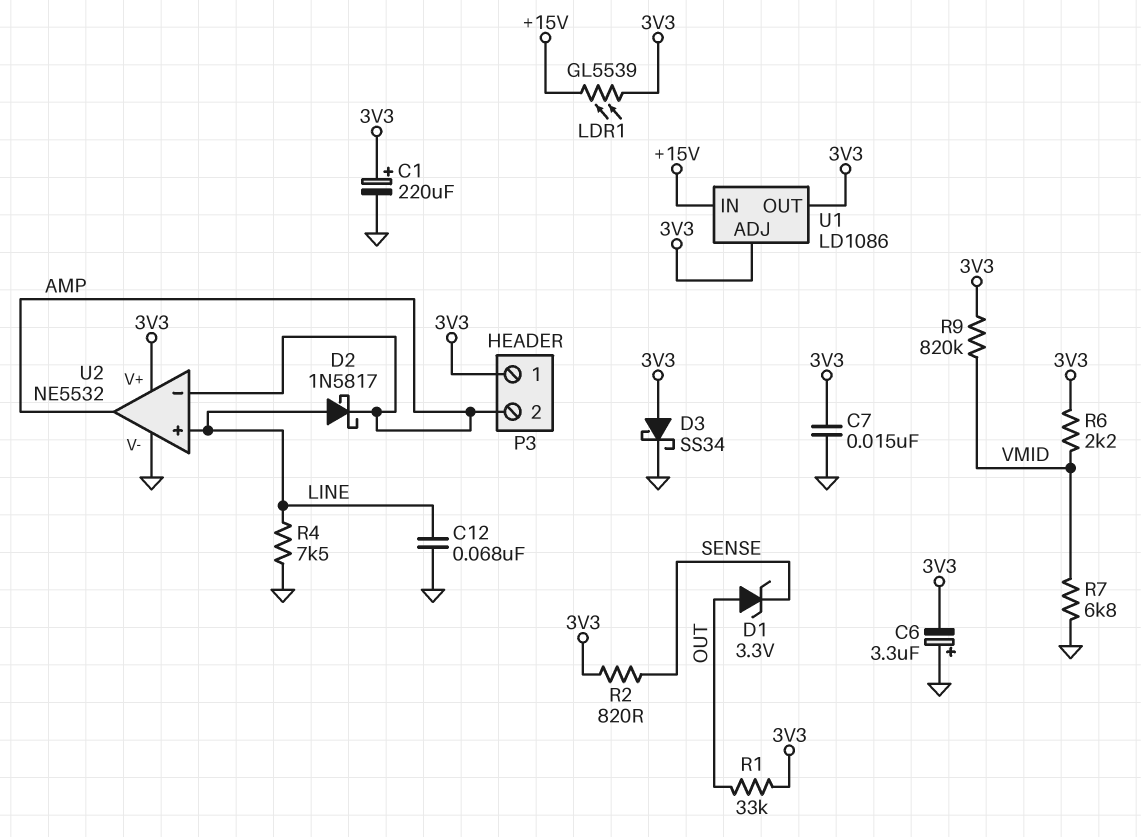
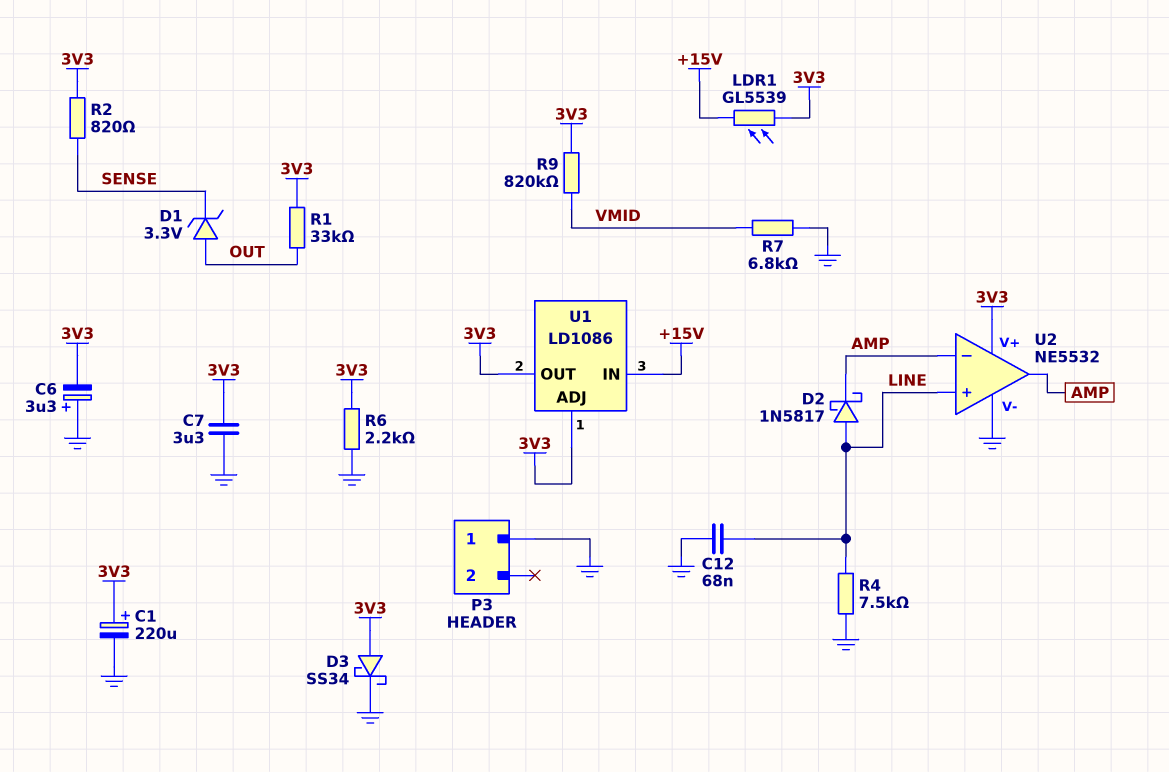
C7: 15nF (3V3, GND) -> 3.3uF (3V3, GND)
P3 pin 1: 3V3 -> GND
P3 pin 2: AMP -> none
R6: 2.2k (3V3, VMID) -> 2.2k (3V3, GND)

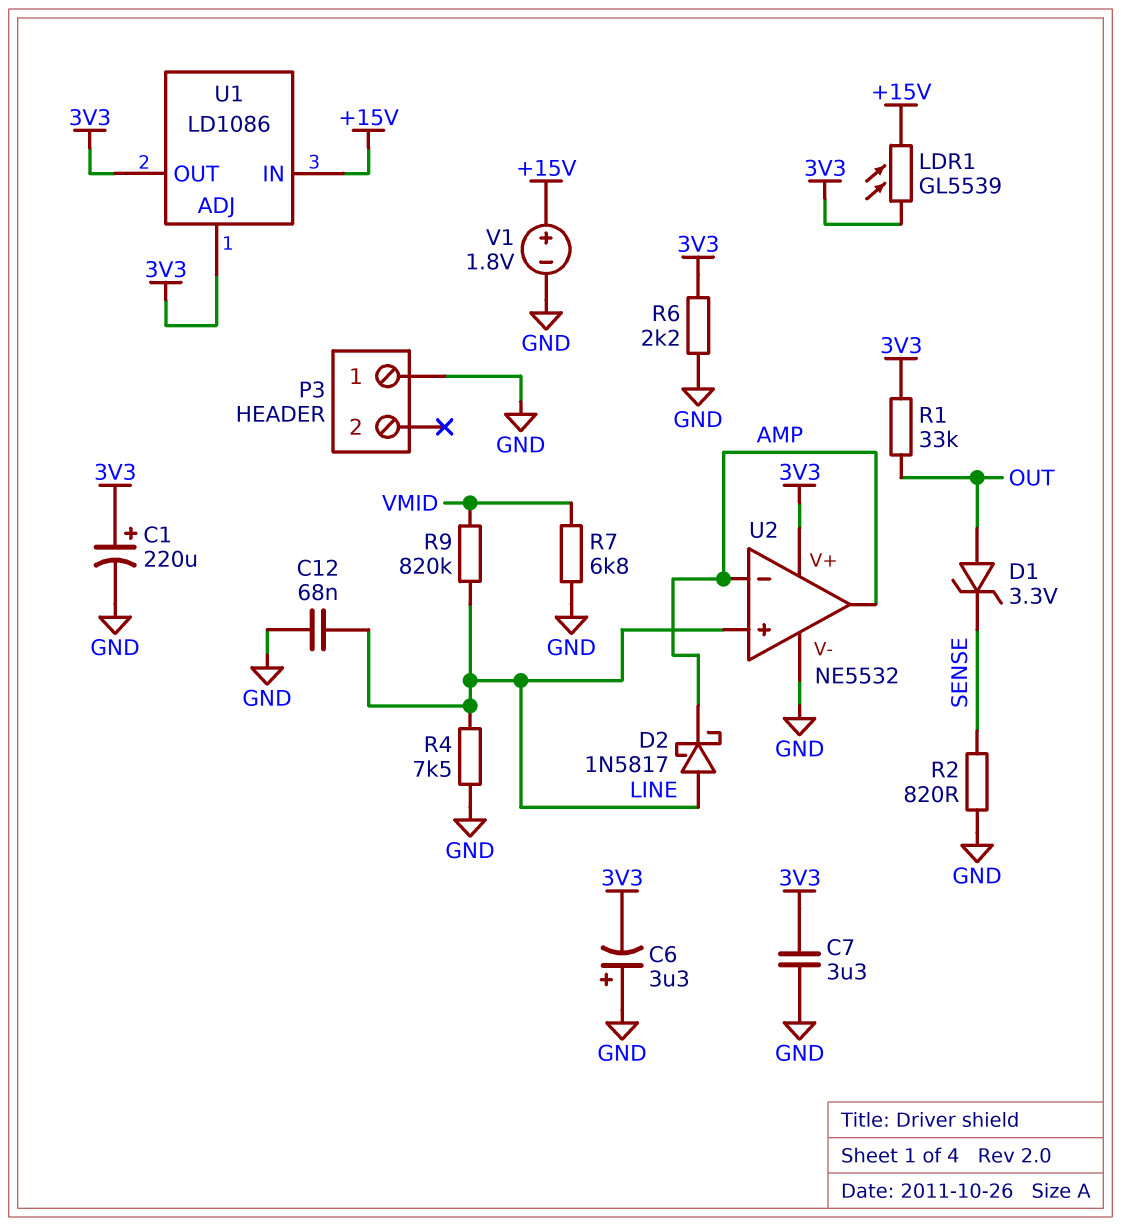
D3: schottky SS34 (A 3V3, K GND) -> none
R2: 820 (3V3, SENSE) -> 820 (GND, SENSE)
R9: 820k (3V3, VMID) -> 820k (LINE, VMID)
V1: none -> 1.8V (plus +15V, minus GND)

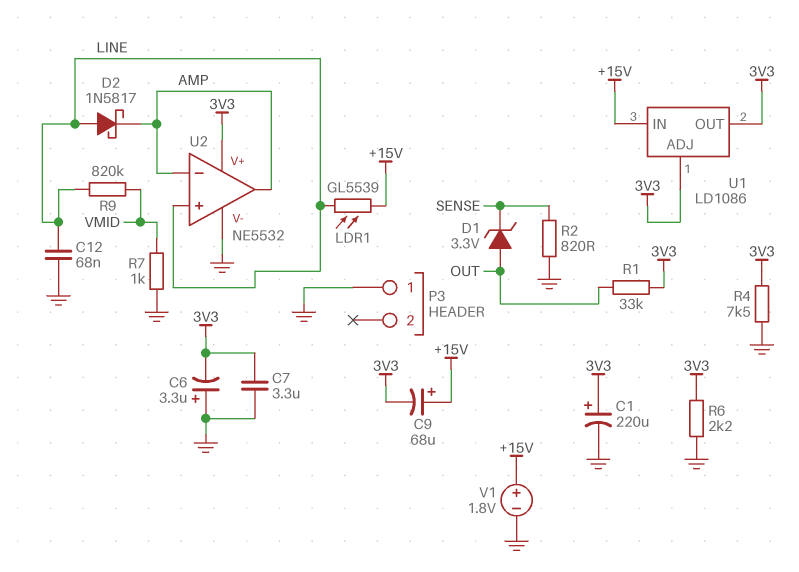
C9: none -> 68uF (plus +15V, minus 3V3)
LDR1: GL5539 (+15V, 3V3) -> GL5539 (+15V, LINE)
R4: 7.5k (GND, LINE) -> 7.5k (3V3, GND)
R7: 6.8k (GND, VMID) -> 1k (GND, VMID)

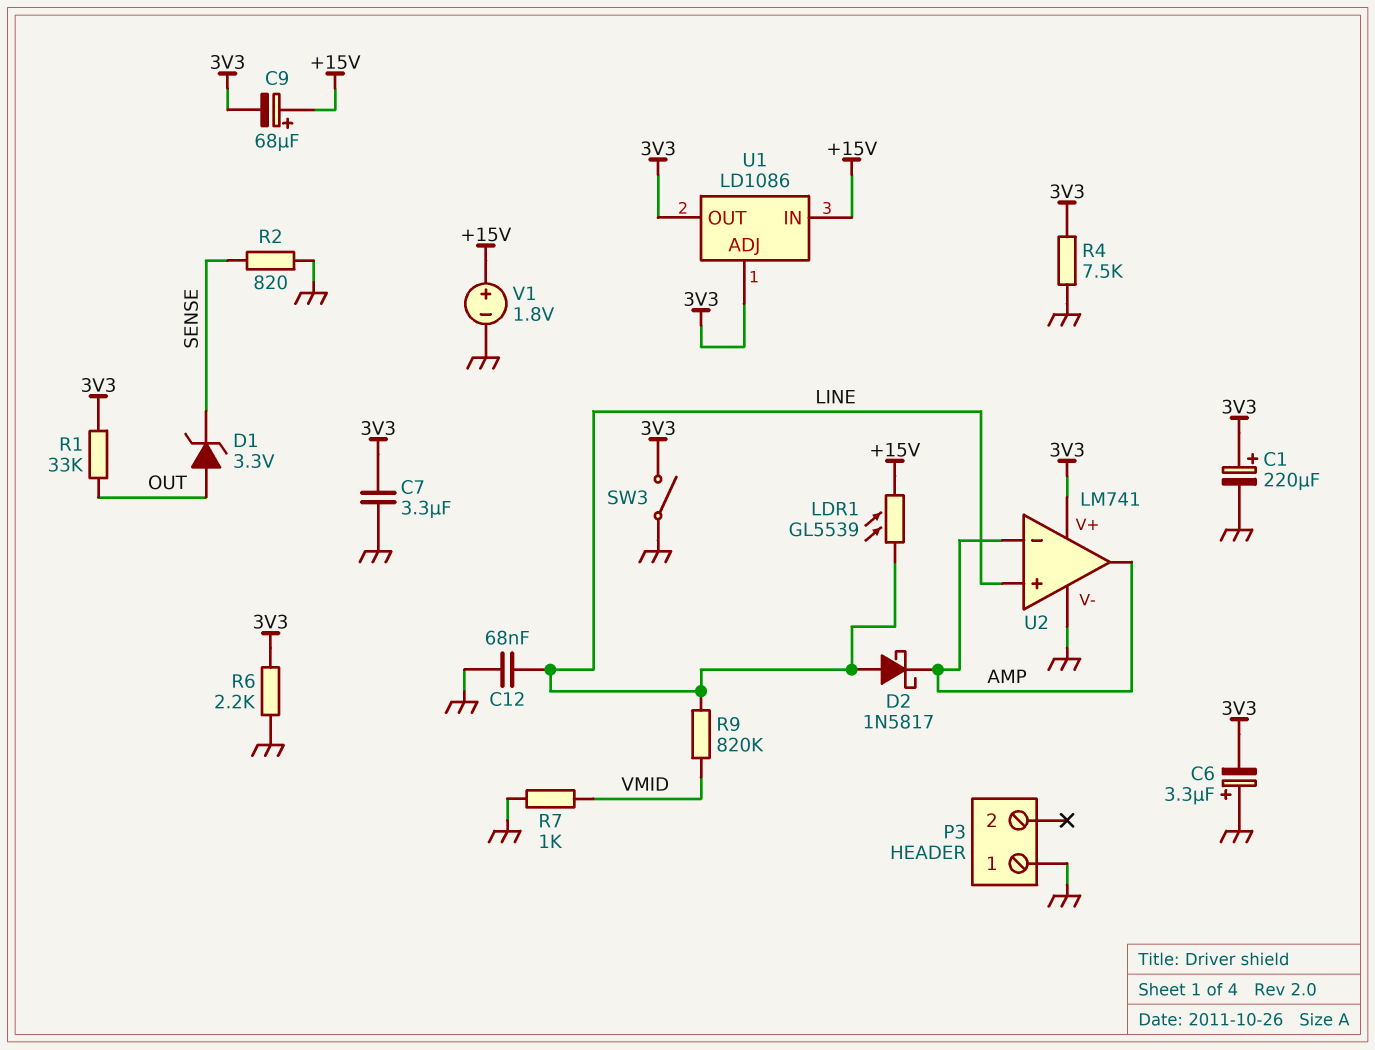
SW3: none -> switch (3V3, GND)
U2: NE5532 -> LM741

